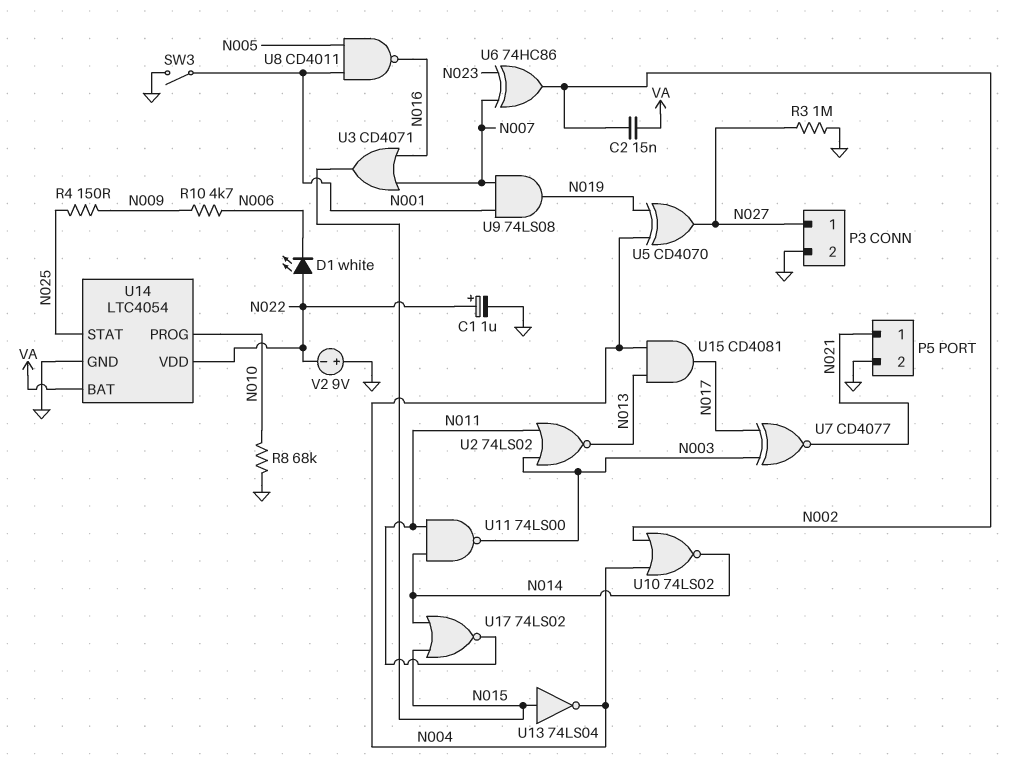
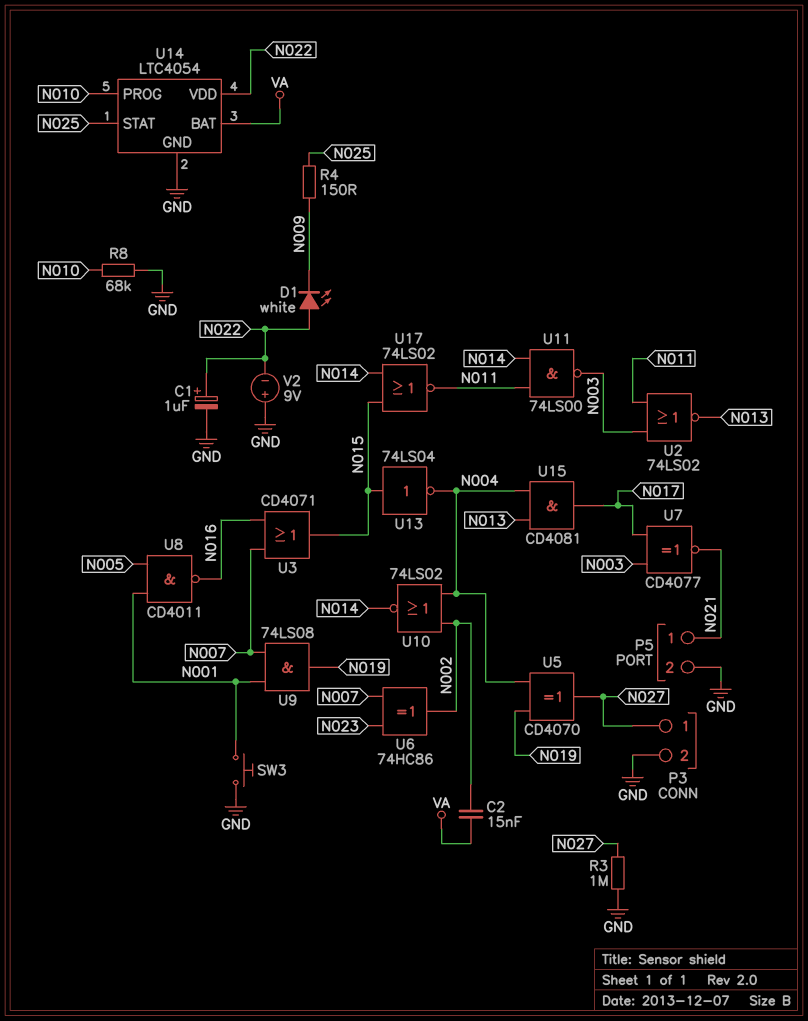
D1: LED white (A N022, K N006) -> LED white (A N022, K N009)
R10: 4.7k (N006, N009) -> none
SW3: switch (GND, N001) -> button (GND, N001)

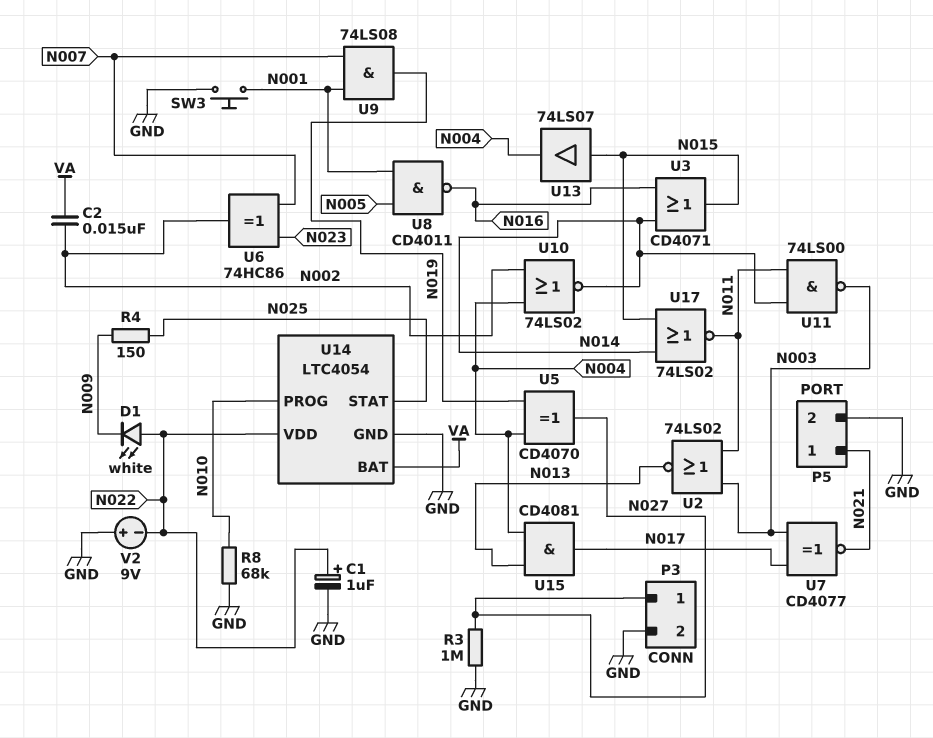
U3: OR CD4071 (in N007, in N016, out N015) -> OR CD4071 (in N014, in N016, out N015)
U13: NOT 74LS04 (in N015, out N004) -> buffer 74LS07 (in N015, out N004)

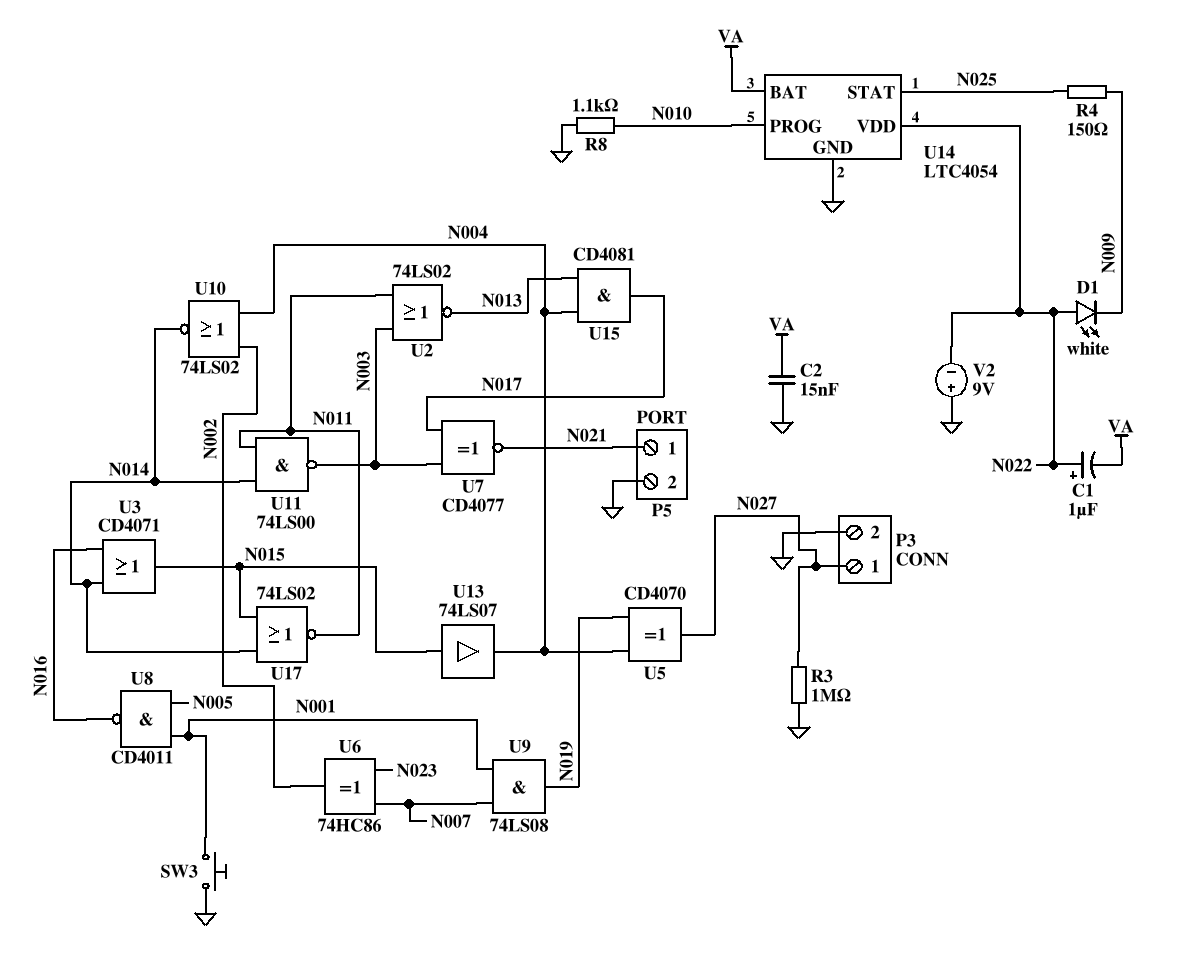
C1: 1uF (plus N022, minus GND) -> 1uF (plus N022, minus VA)
C2: 15nF (N002, VA) -> 15nF (GND, VA)
R8: 68k (GND, N010) -> 1.1k (GND, N010)

